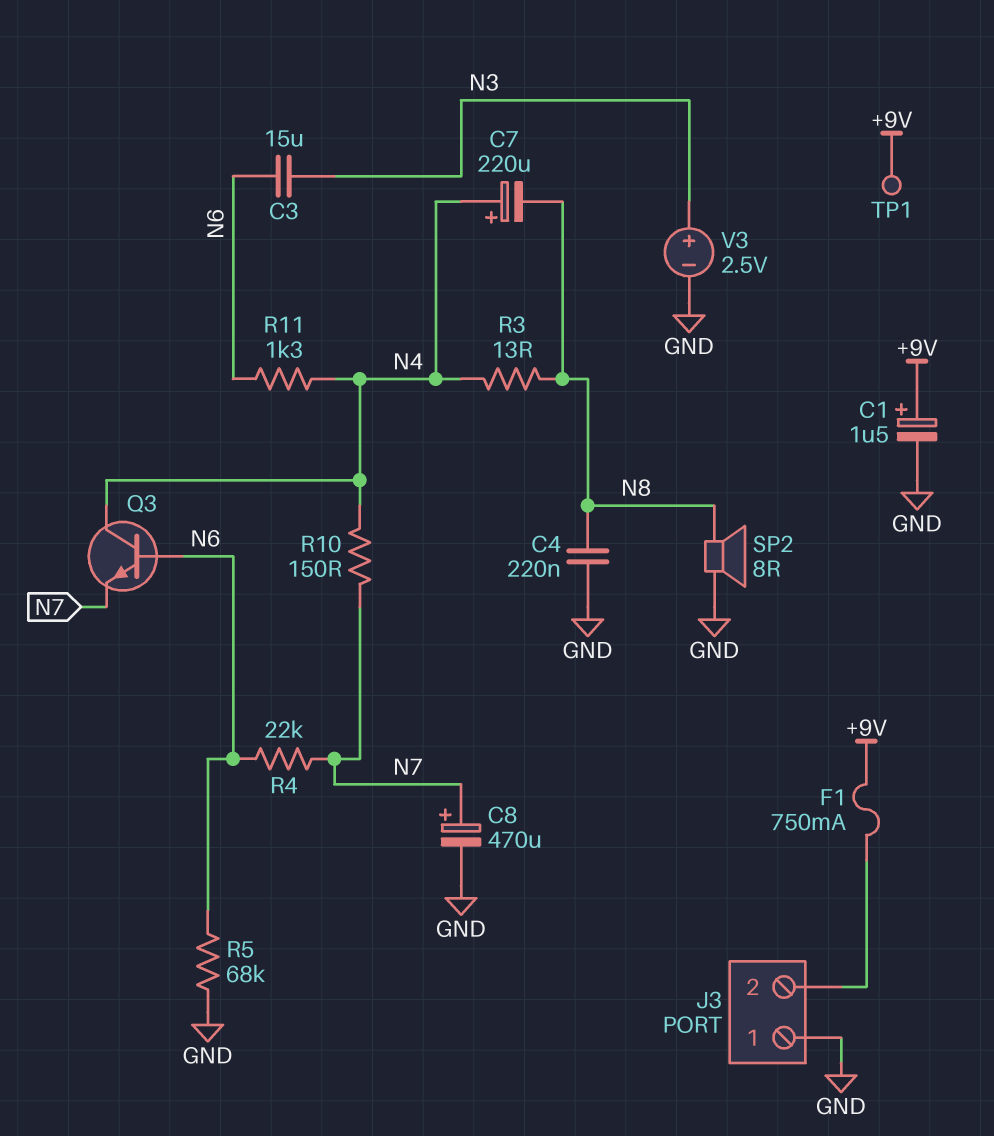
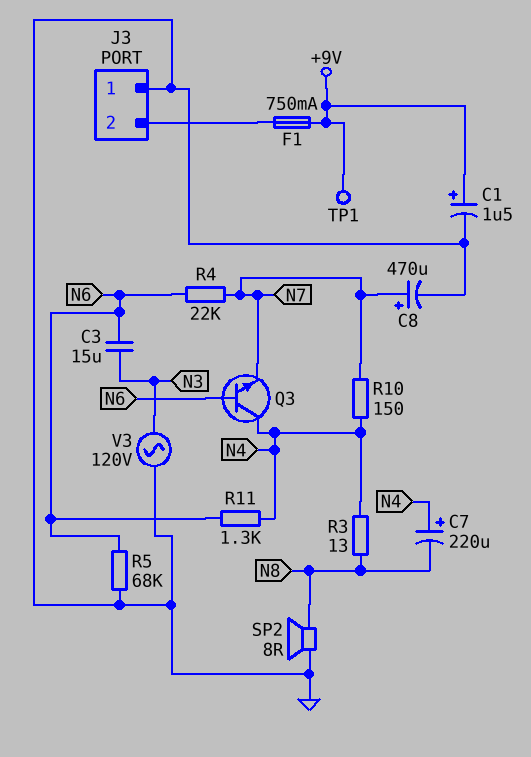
C4: 220nF (GND, N8) -> none
V3: 2.5V (plus N3, minus GND) -> AC 120V (GND, N3)

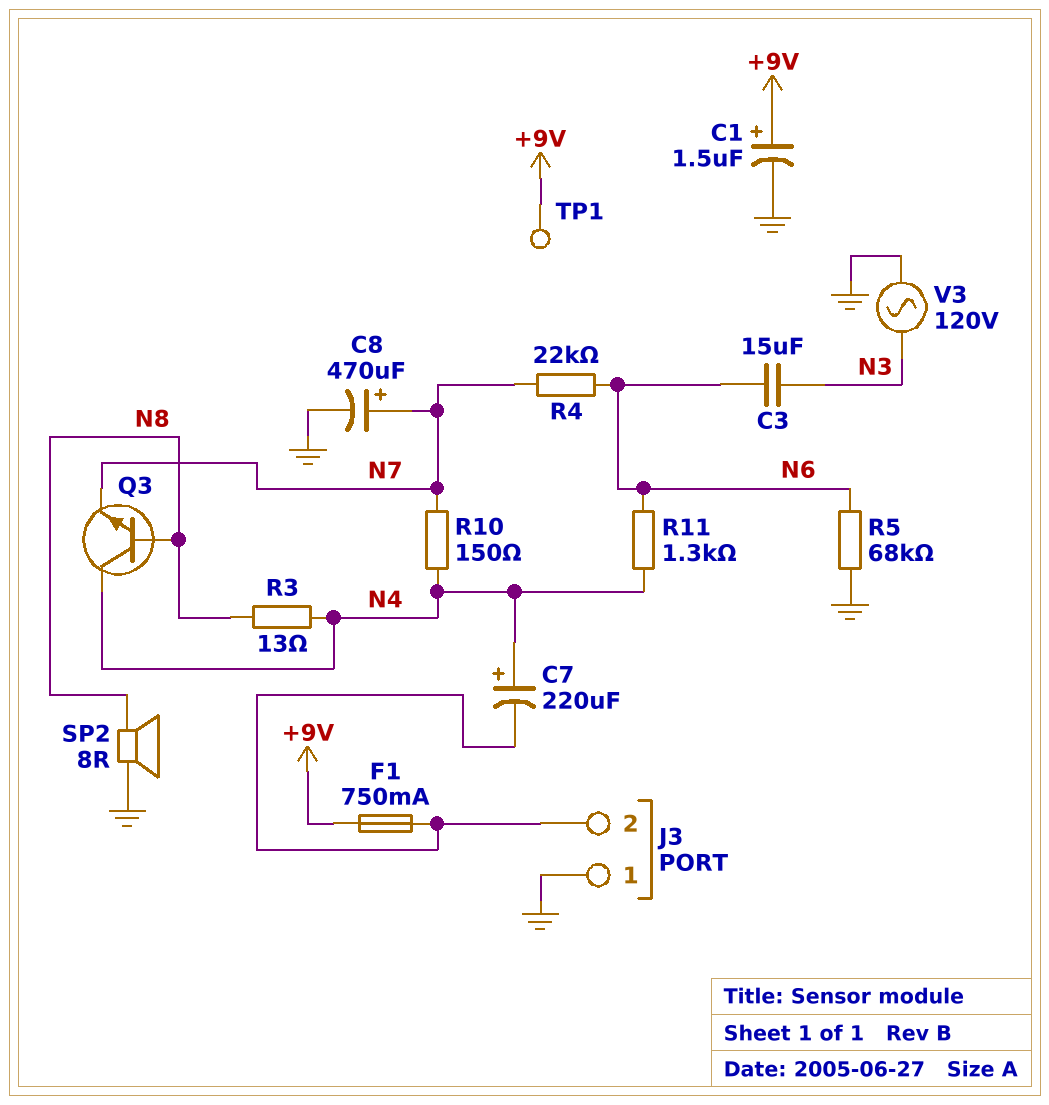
C7: 220uF (plus N4, minus N8) -> 220uF (plus N4, minus J3/2)
Q3: NPN (B N6, C N4, E N7) -> NPN (B N8, C N4, E N7)

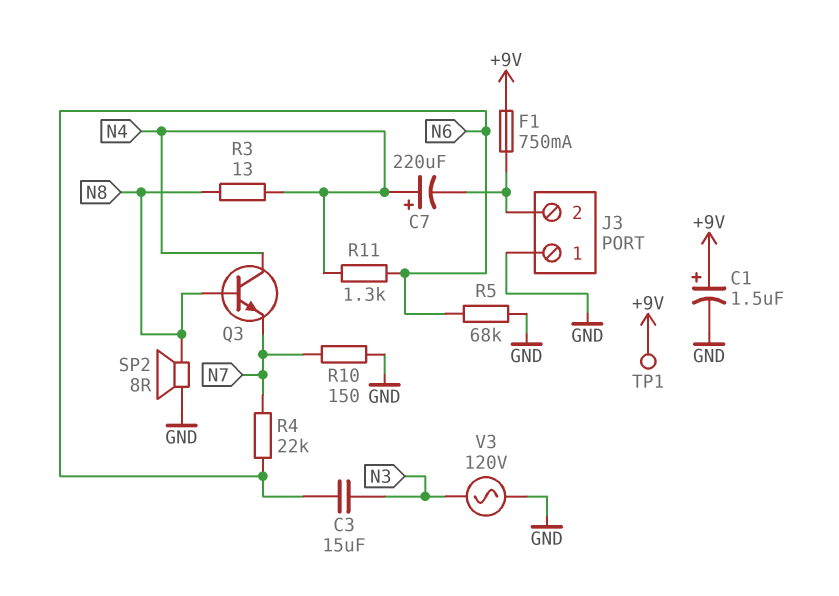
C8: 470uF (plus N7, minus GND) -> none
R10: 150 (N4, N7) -> 150 (GND, N7)

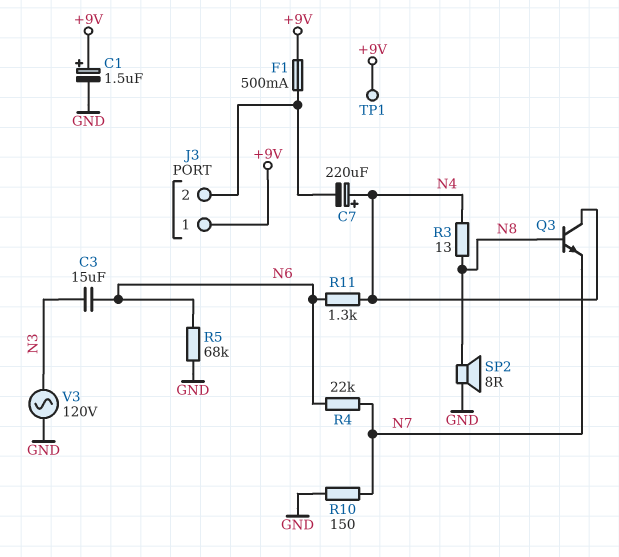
F1: 750mA (+9V, J3/2) -> 500mA (+9V, J3/2)
J3 pin 1: GND -> +9V

